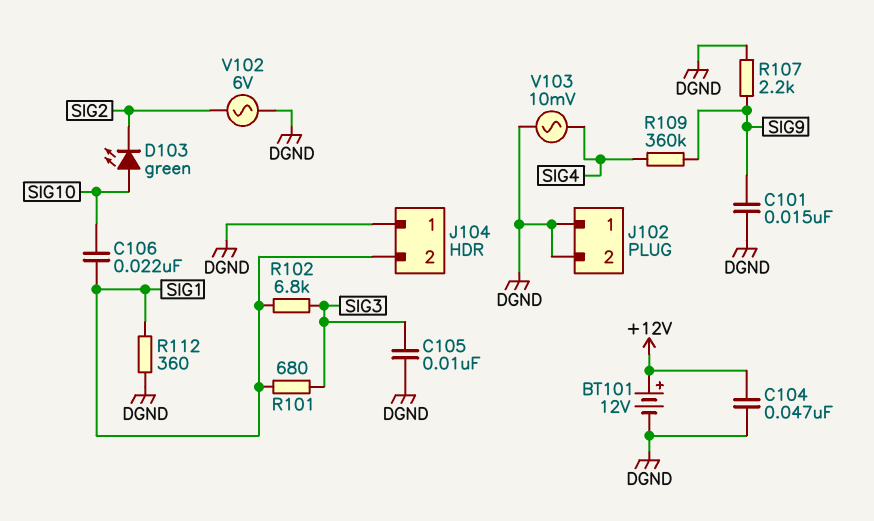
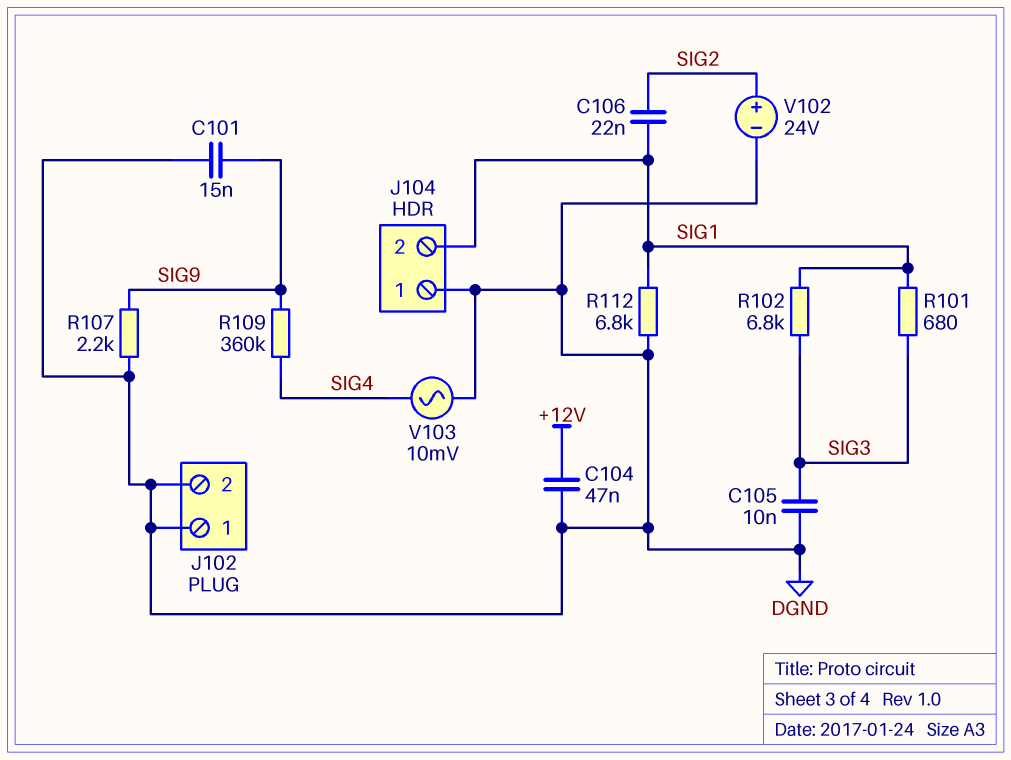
BT101: 12V (plus +12V, minus DGND) -> none
C106: 22nF (SIG1, SIG10) -> 22nF (SIG1, SIG2)
D103: LED green (A SIG10, K SIG2) -> none
R112: 360 (DGND, SIG1) -> 6.8k (DGND, SIG1)
V102: AC 6V (DGND, SIG2) -> 24V (plus SIG2, minus DGND)

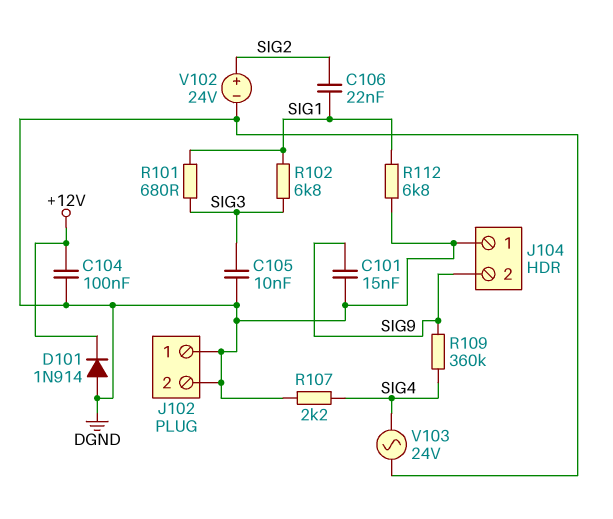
C104: 47nF (+12V, DGND) -> 100nF (+12V, DGND)
D101: none -> diode 1N914 (A DGND, K +12V)
J104 pin 2: SIG1 -> SIG9
R107: 2.2k (DGND, SIG9) -> 2.2k (DGND, SIG4)
V103: AC 10mV (DGND, SIG4) -> AC 24V (DGND, SIG4)

